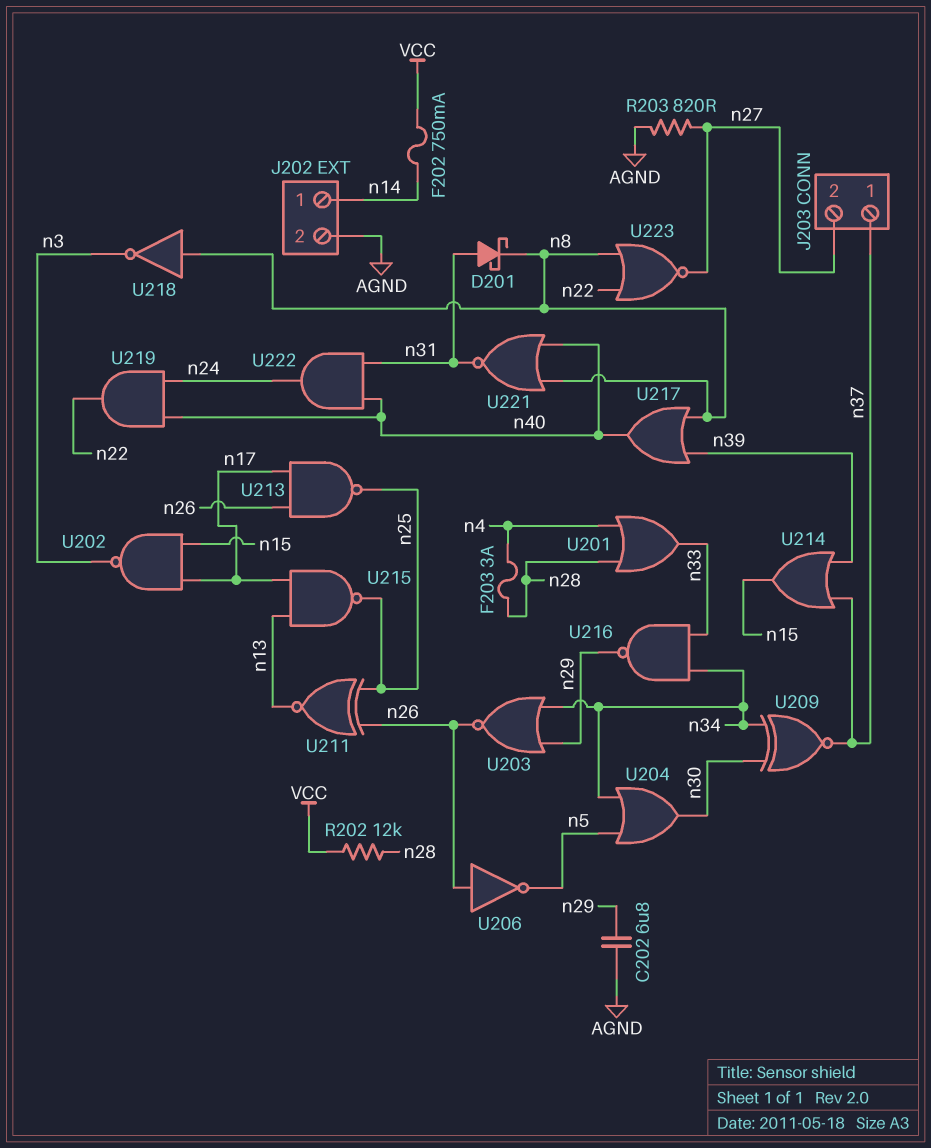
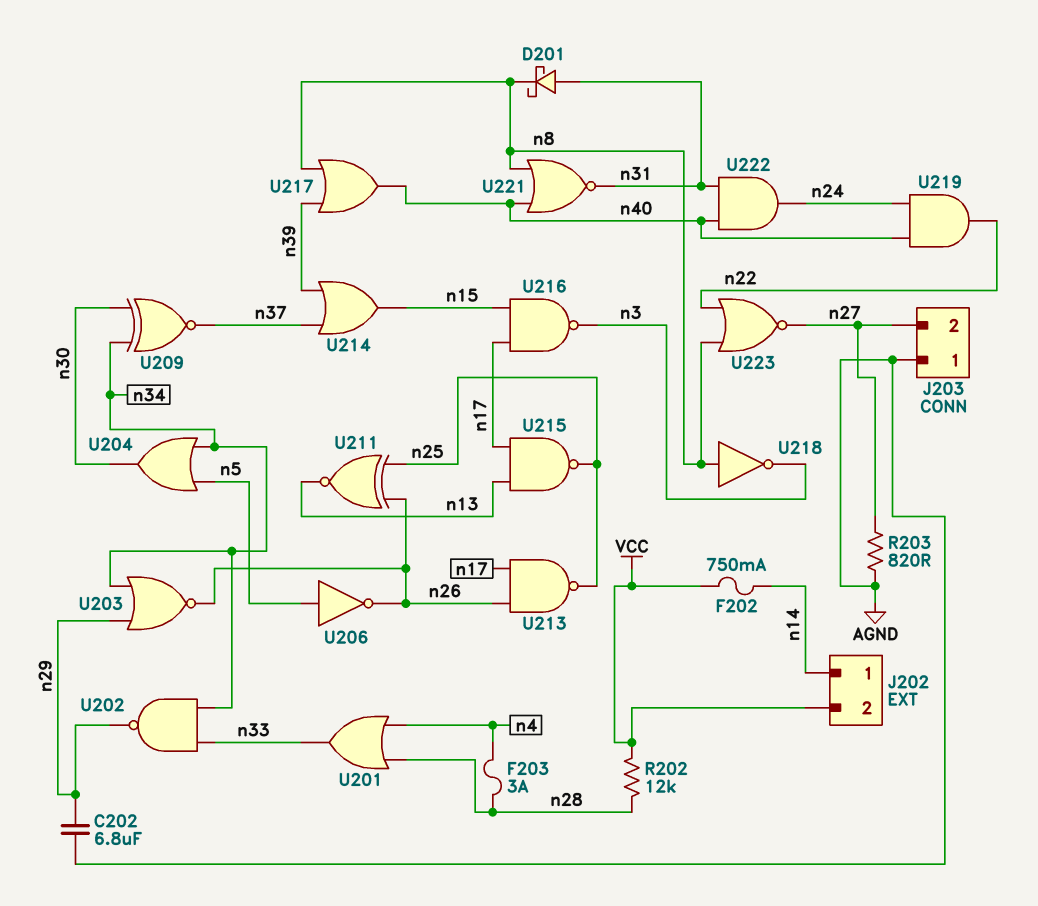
J202 pin 2: AGND -> VCC
J203 pin 1: n37 -> AGND
U202: NAND (in n15, in n17, out n3) -> NAND (in n33, in n34, out n29)
U206: NOT (in n26, out n5) -> NOT (in n5, out n26)
U216: NAND (in n33, in n34, out n29) -> NAND (in n15, in n17, out n3)

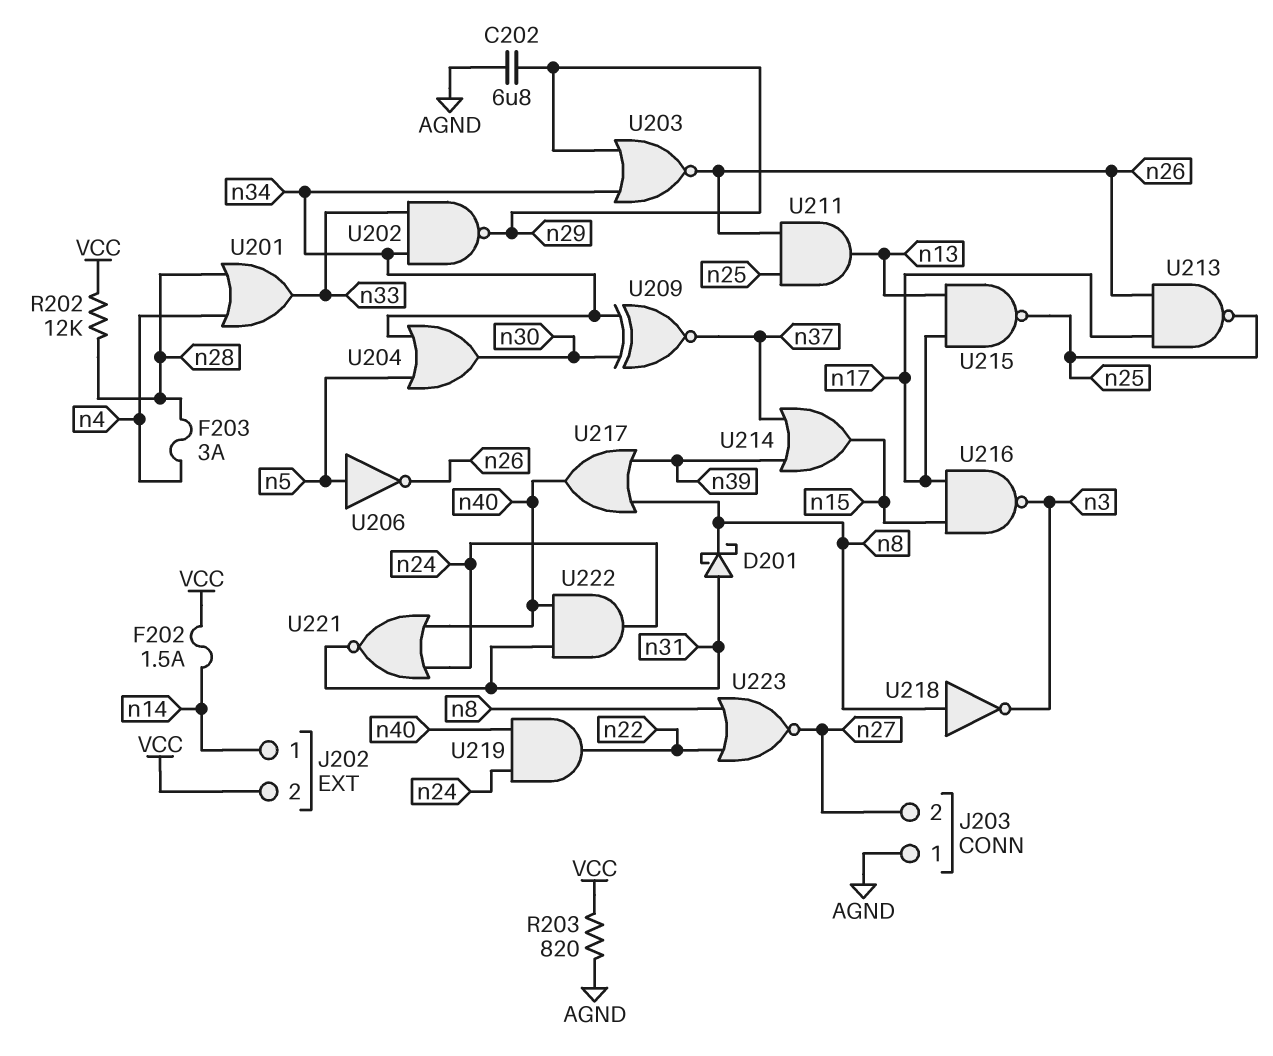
F202: 750mA (VCC, n14) -> 1.5A (VCC, n14)
R203: 820 (AGND, n27) -> 820 (AGND, VCC)
U211: XNOR (in n25, in n26, out n13) -> AND (in n25, in n26, out n13)
U221: NOR (in n8, in n40, out n31) -> NOR (in n24, in n40, out n31)

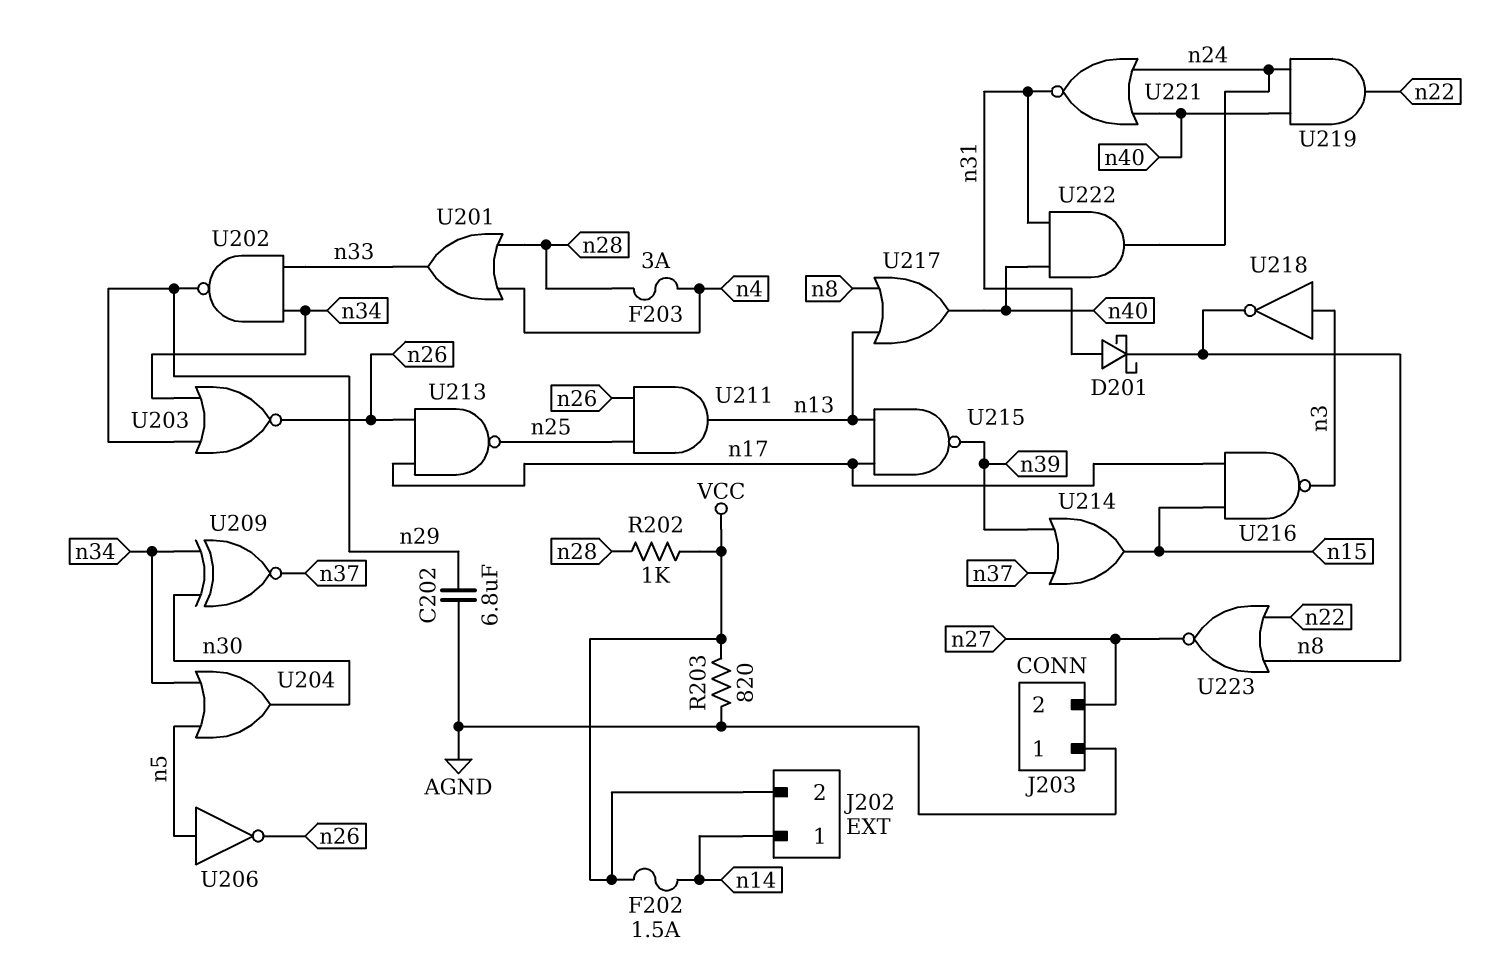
R202: 12k (VCC, n28) -> 1k (VCC, n28)
U215: NAND (in n13, in n17, out n25) -> NAND (in n13, in n17, out n39)
U217: OR (in n8, in n39, out n40) -> OR (in n8, in n13, out n40)
U218: NOT (in n8, out n3) -> NOT (in n3, out n8)

